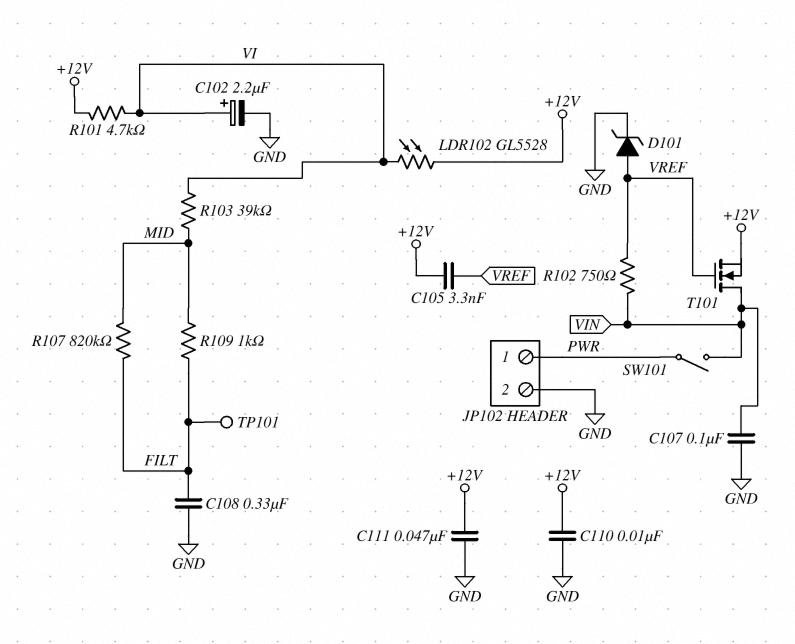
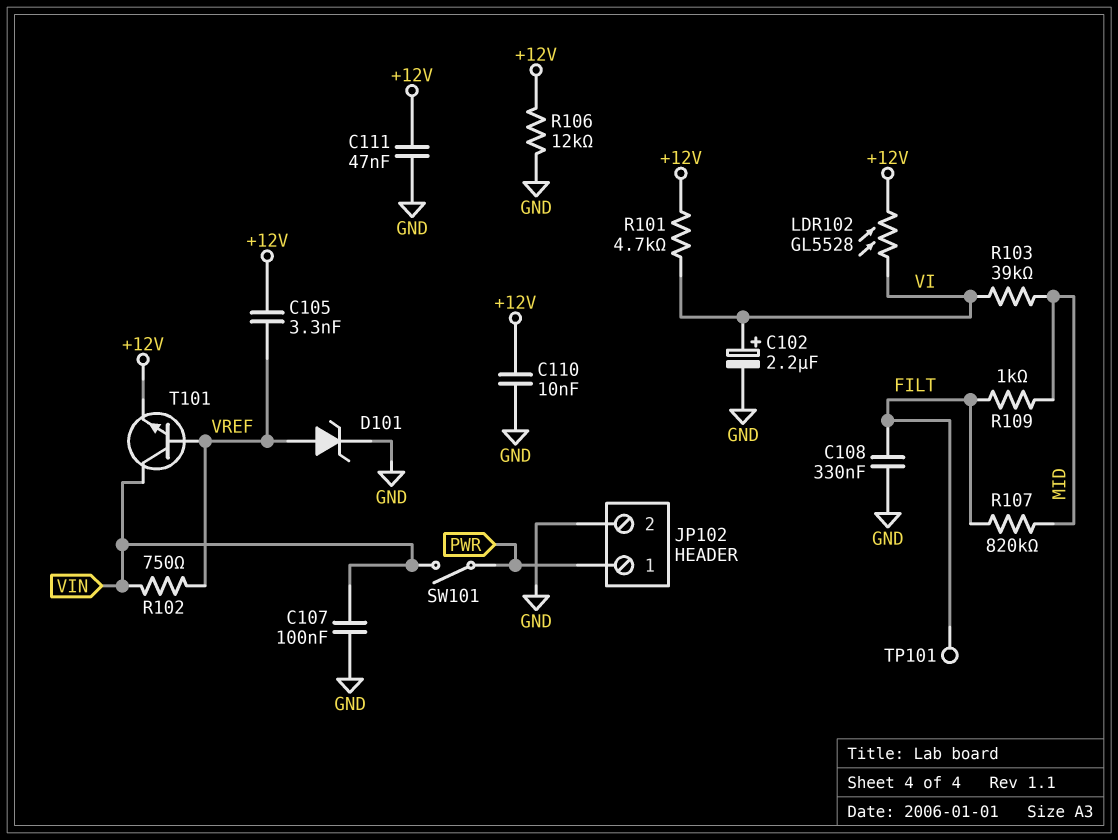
R106: none -> 12k (+12V, GND)
T101: NMOS (G VREF, D VIN, S +12V) -> NPN (B VREF, C VIN, E +12V)

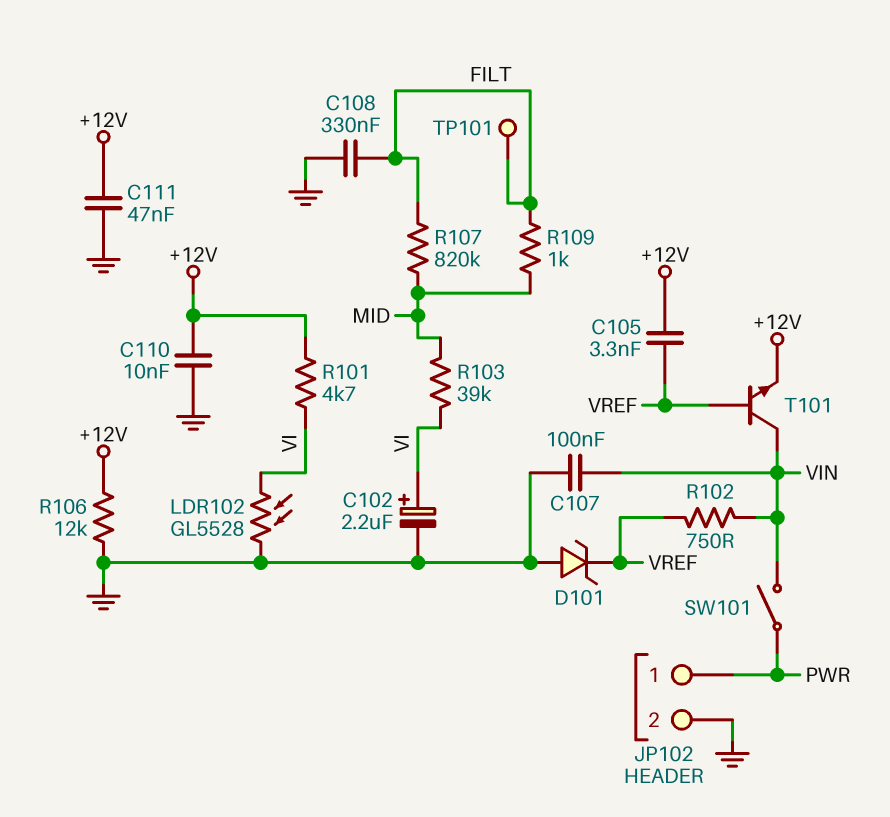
D101: zener (A VREF, K GND) -> zener (A GND, K VREF)
LDR102: GL5528 (+12V, VI) -> GL5528 (GND, VI)

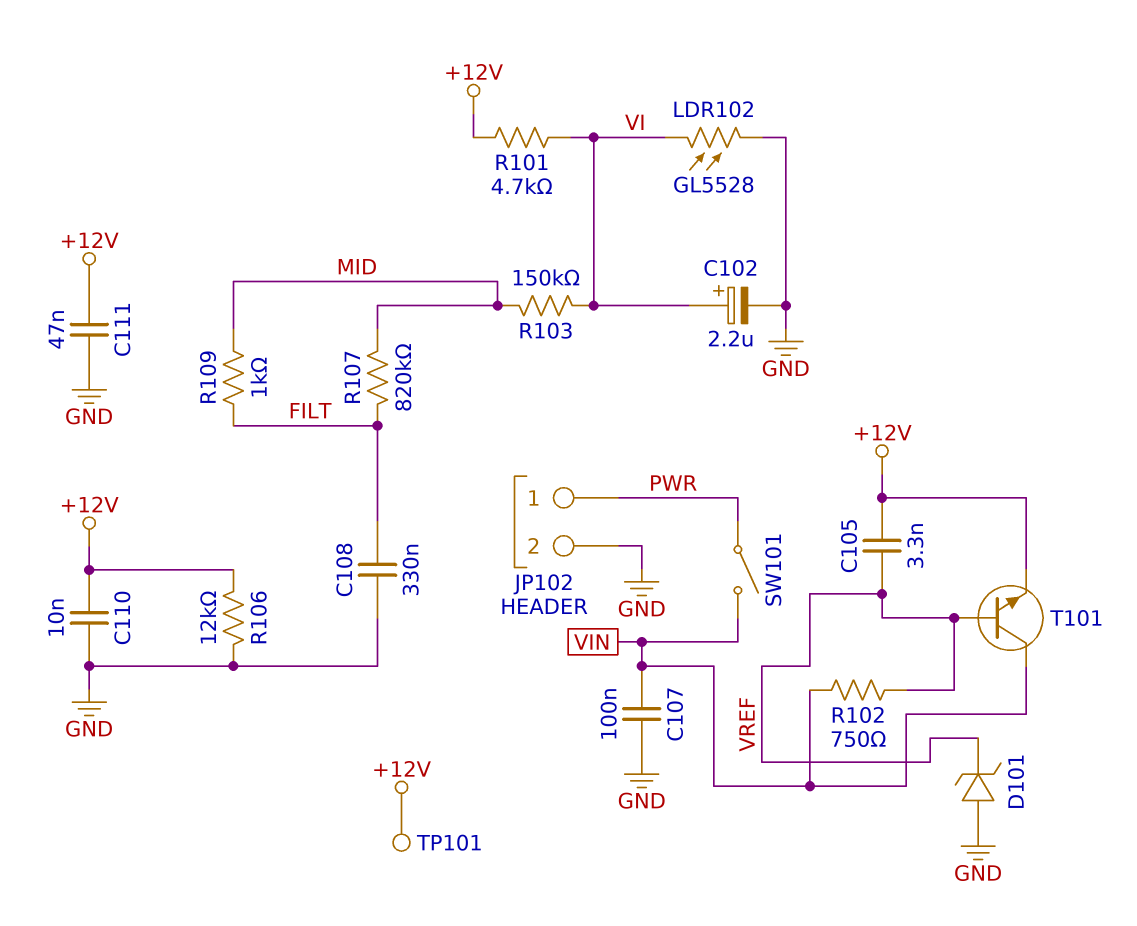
R103: 39k (MID, VI) -> 150k (MID, VI)
TP101: test point (FILT) -> test point (+12V)

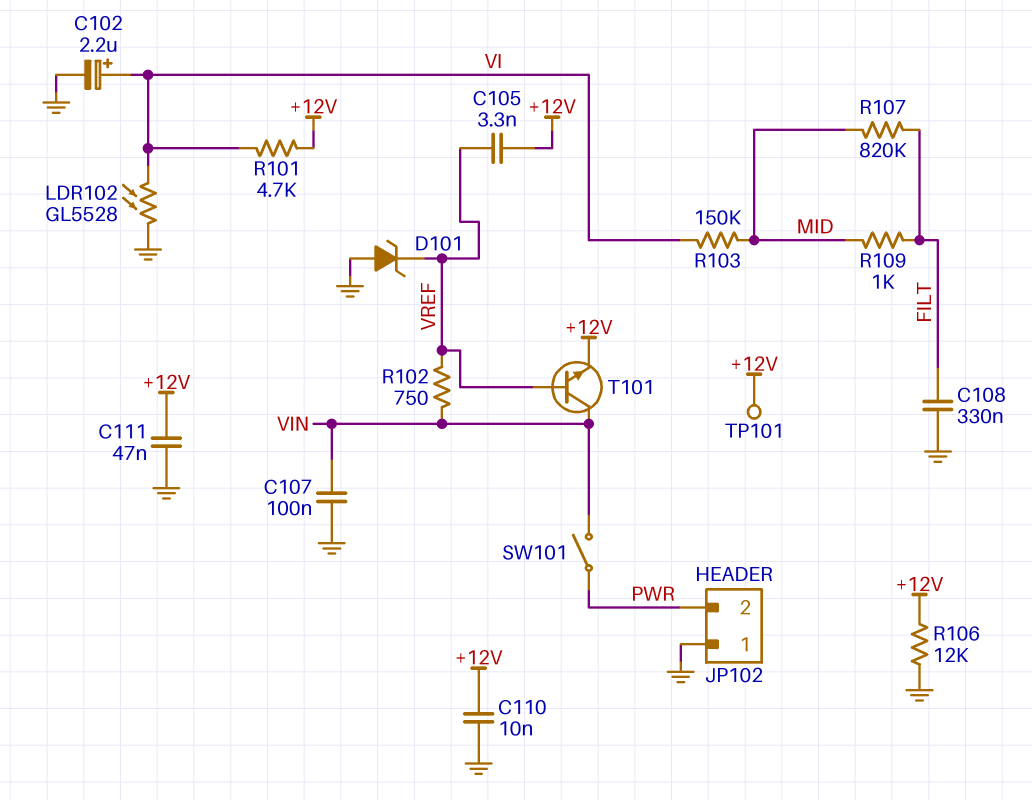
JP102 pin 1: PWR -> GND
JP102 pin 2: GND -> PWR

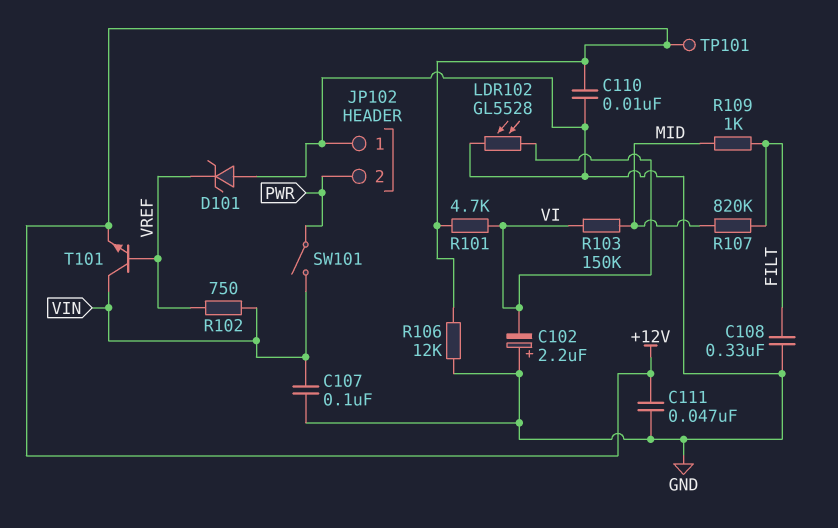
C102: 2.2uF (plus VI, minus GND) -> 2.2uF (plus GND, minus VI)
C105: 3.3nF (+12V, VREF) -> none

